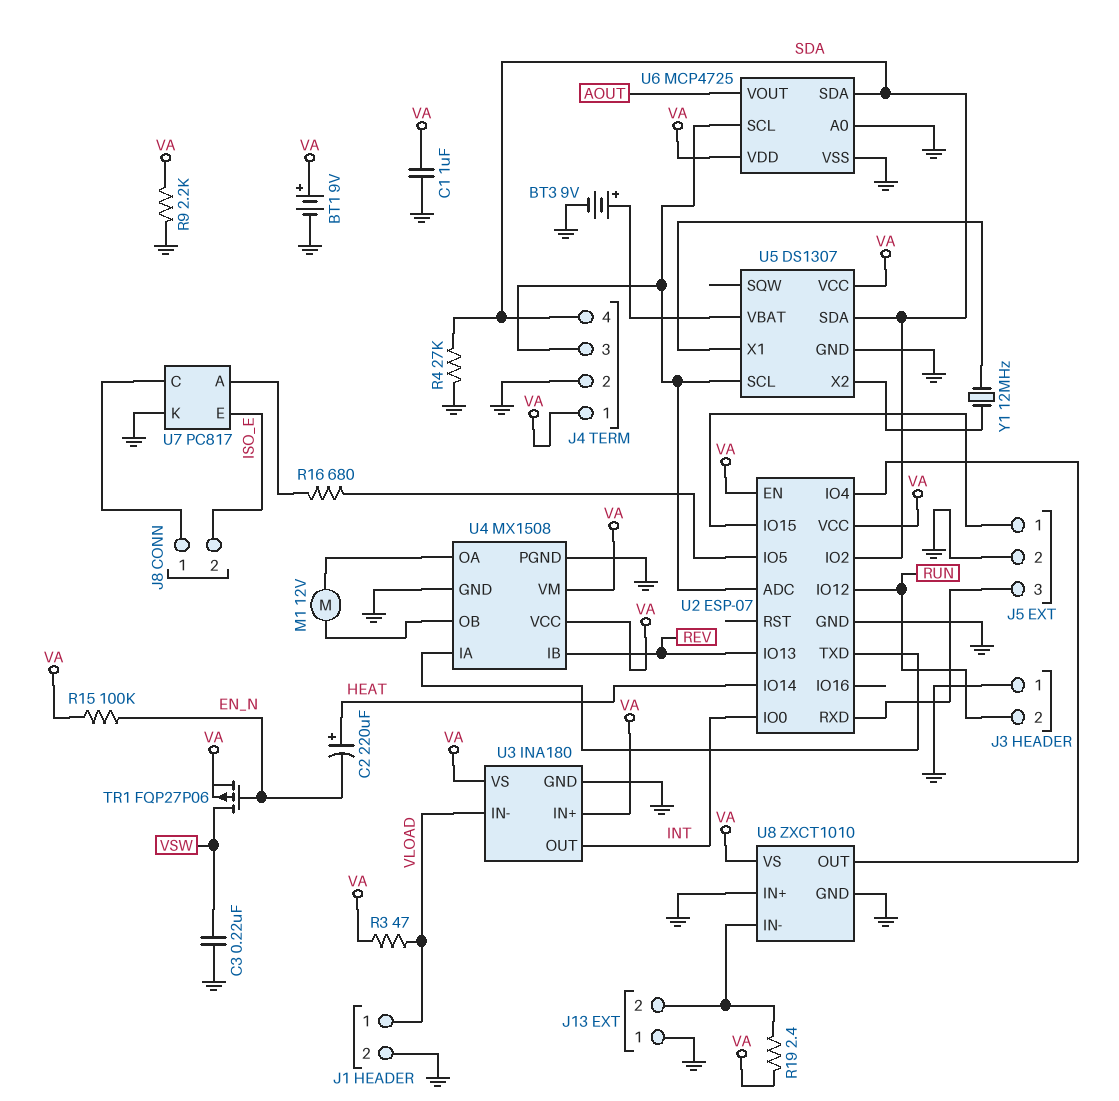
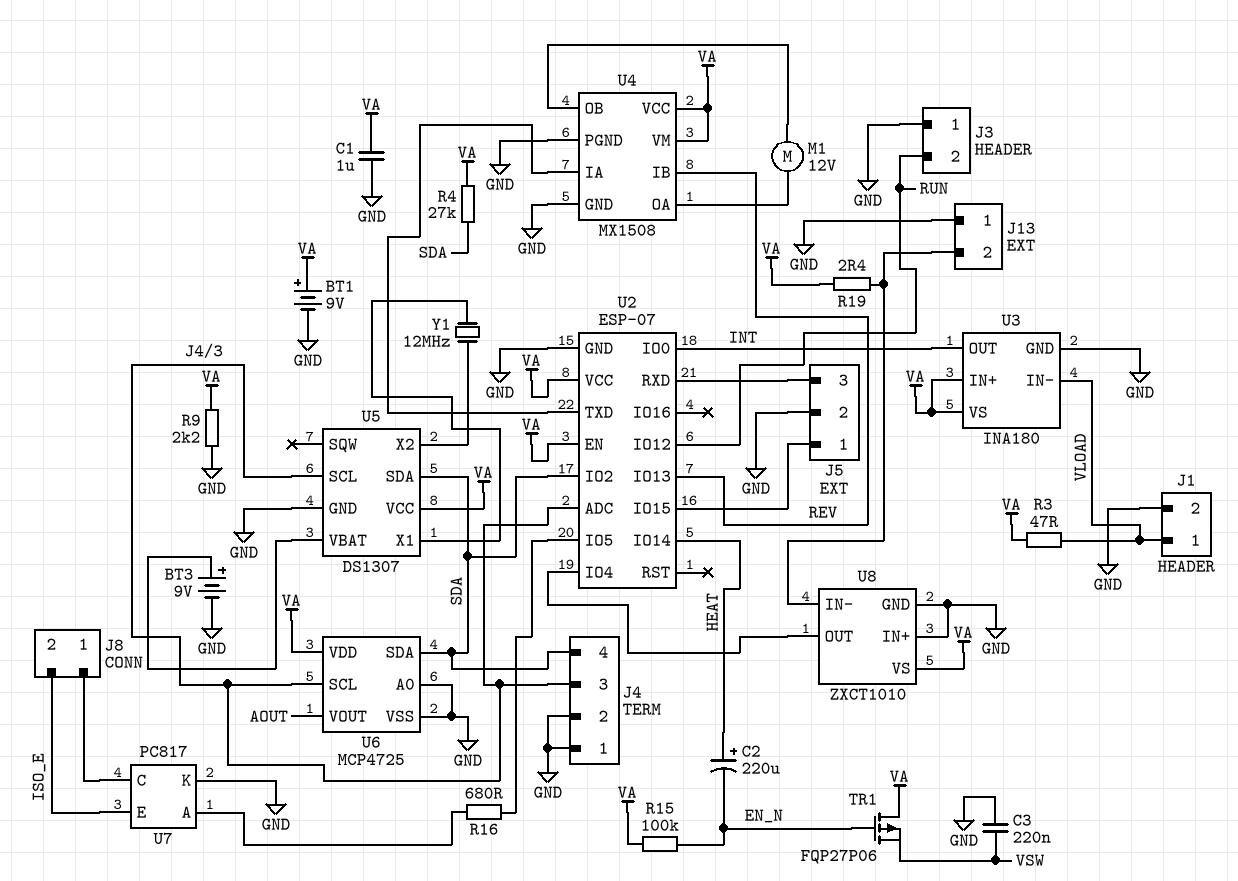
J4 pin 1: VA -> GND
R4: 27k (GND, SDA) -> 27k (SDA, VA)
TR1: PMOS FQP27P06 (G EN_N, D VSW, S VA) -> PMOS FQP27P06 (G EN_N, D VA, S VSW)

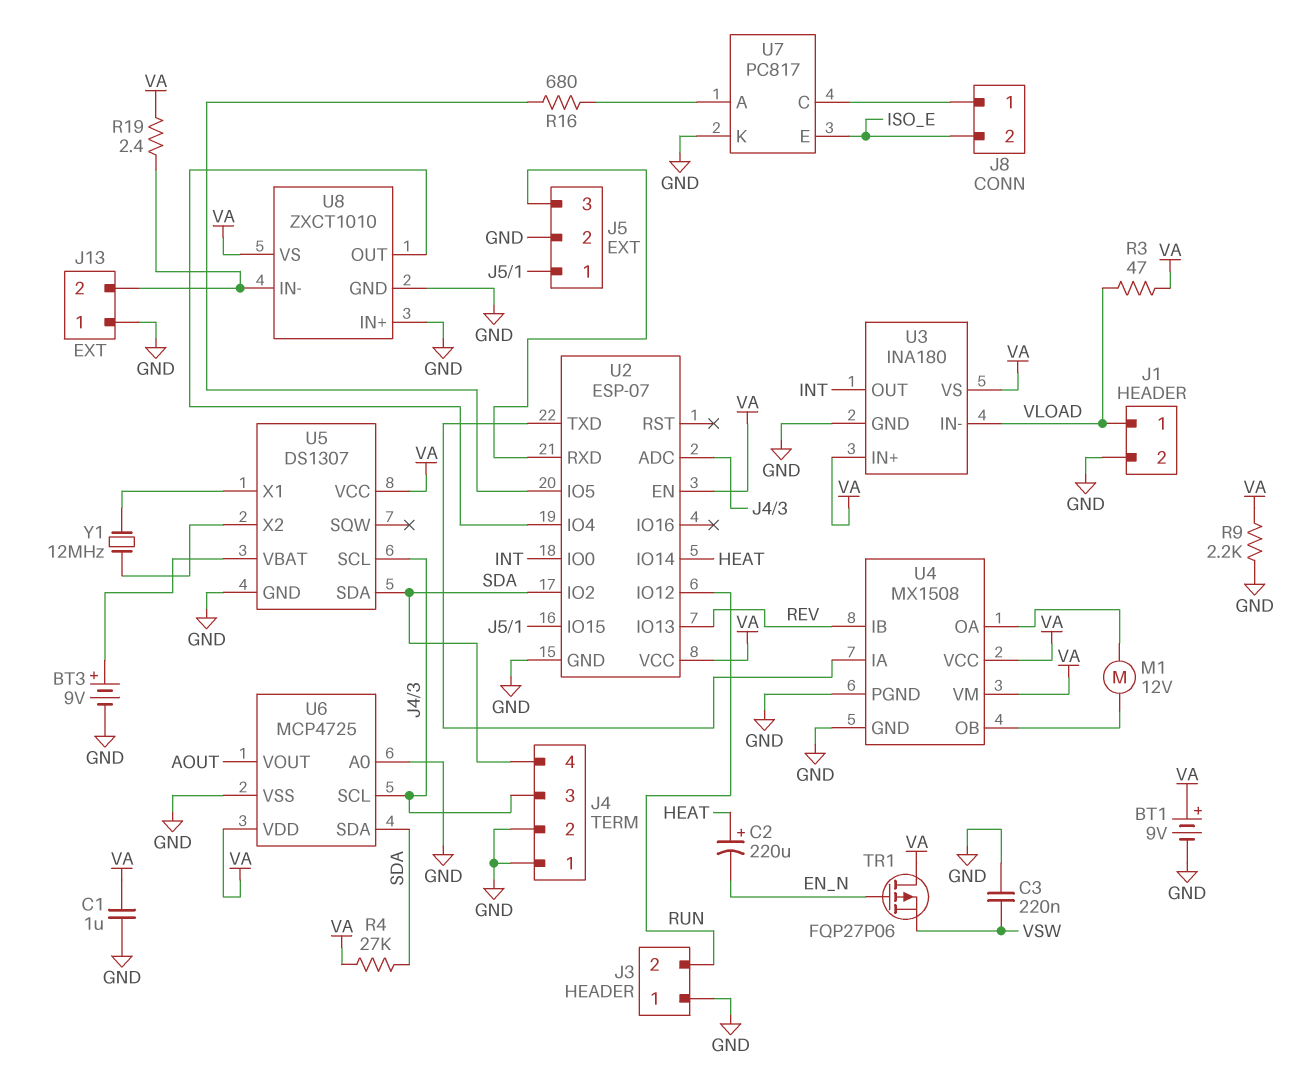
R15: 100k (EN_N, VA) -> none

